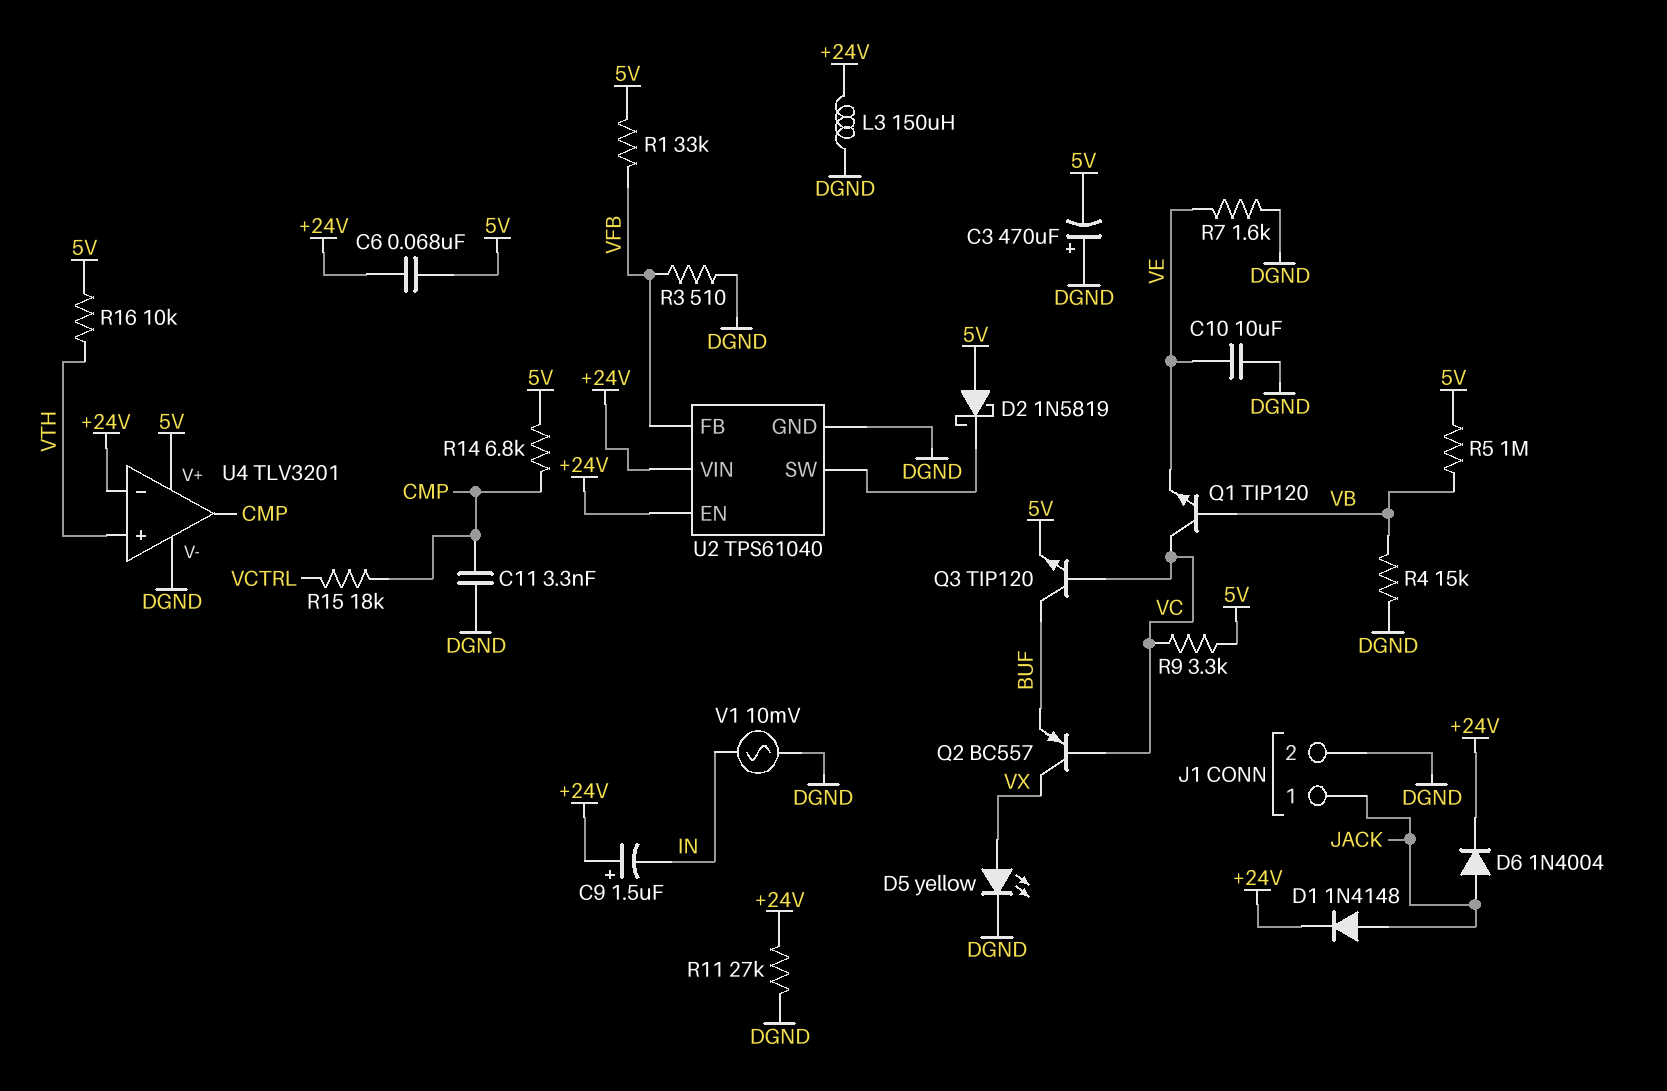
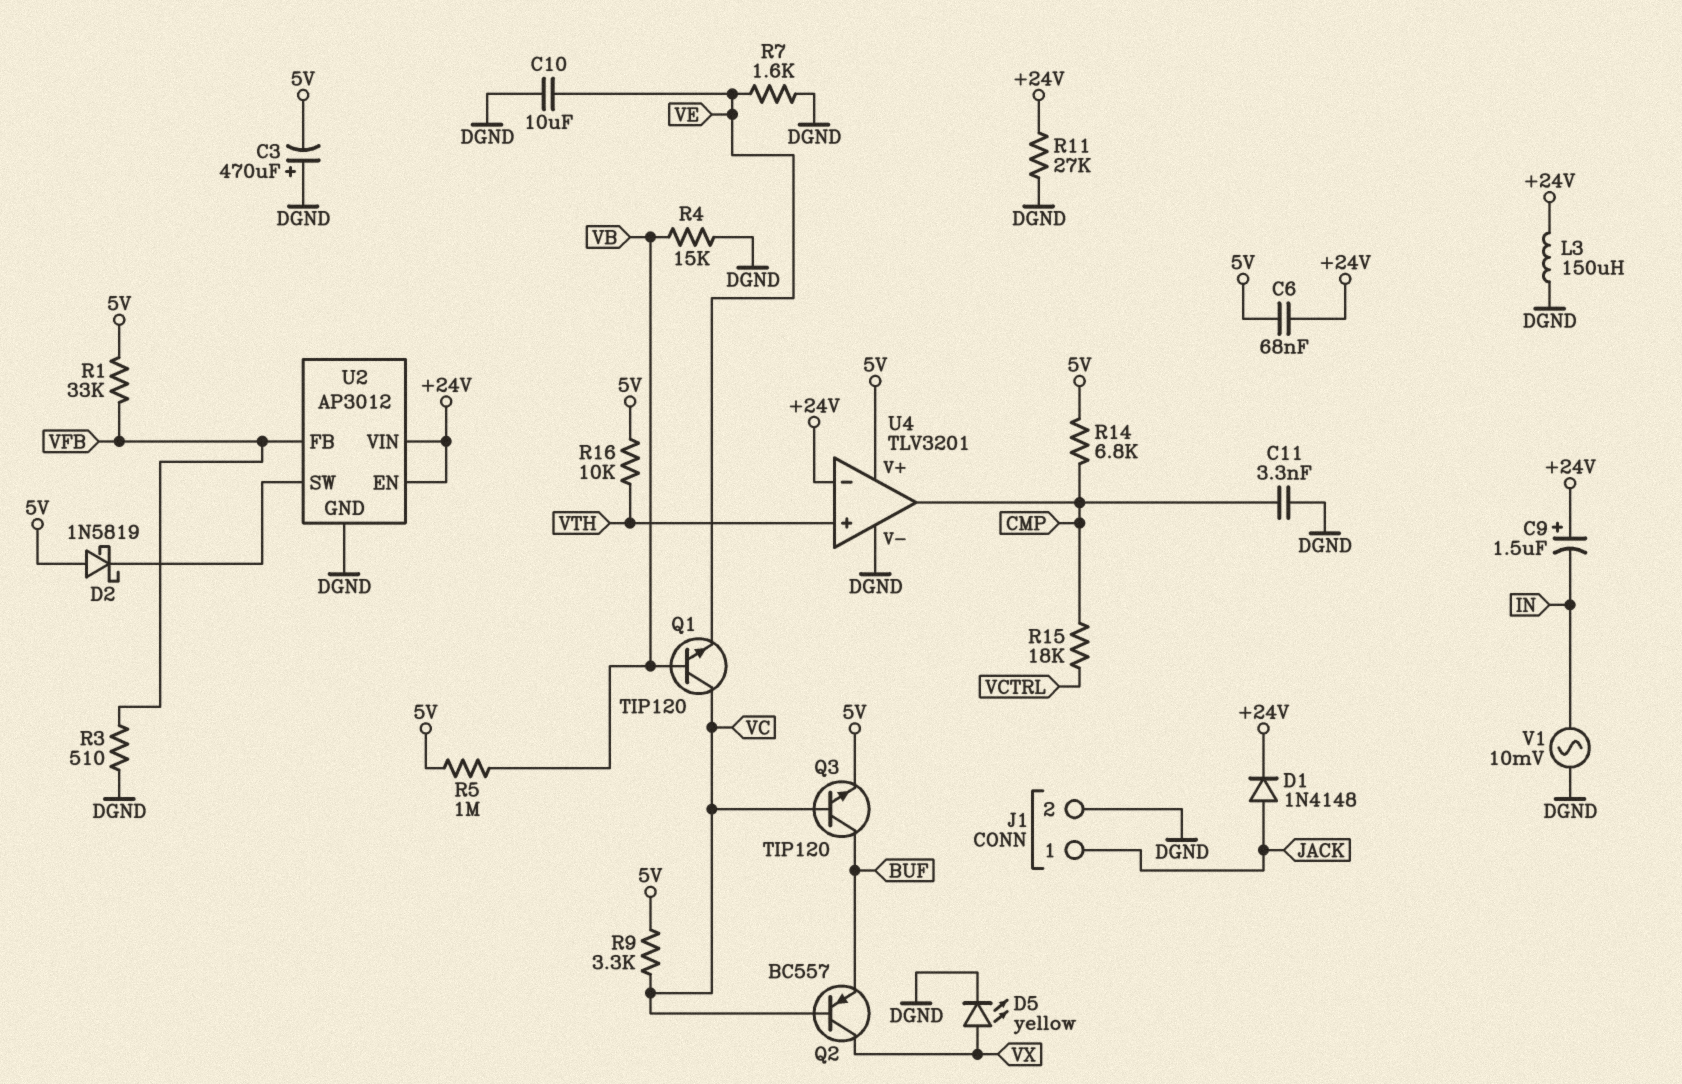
D6: diode 1N4004 (A JACK, K +24V) -> none
U2: TPS61040 -> AP3012

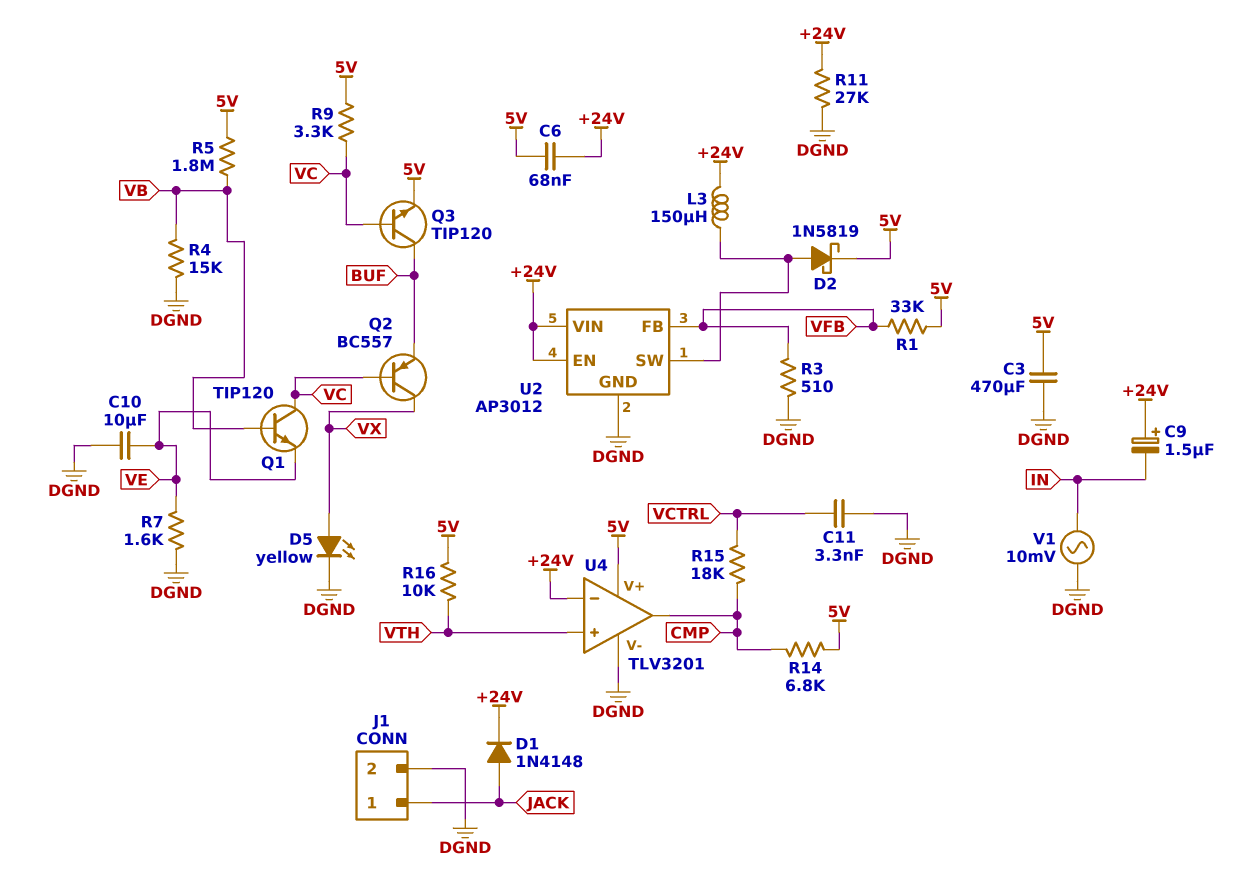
C3: 470uF (plus DGND, minus 5V) -> 470uF (5V, DGND)
C11: 3.3nF (CMP, DGND) -> 3.3nF (DGND, VCTRL)
D2: schottky 1N5819 (A 5V, K U2/SW) -> schottky 1N5819 (A U2/SW, K 5V)
L3: 150uH (+24V, DGND) -> 150uH (+24V, U2/SW)
R5: 1M (5V, VB) -> 1.8M (5V, VB)

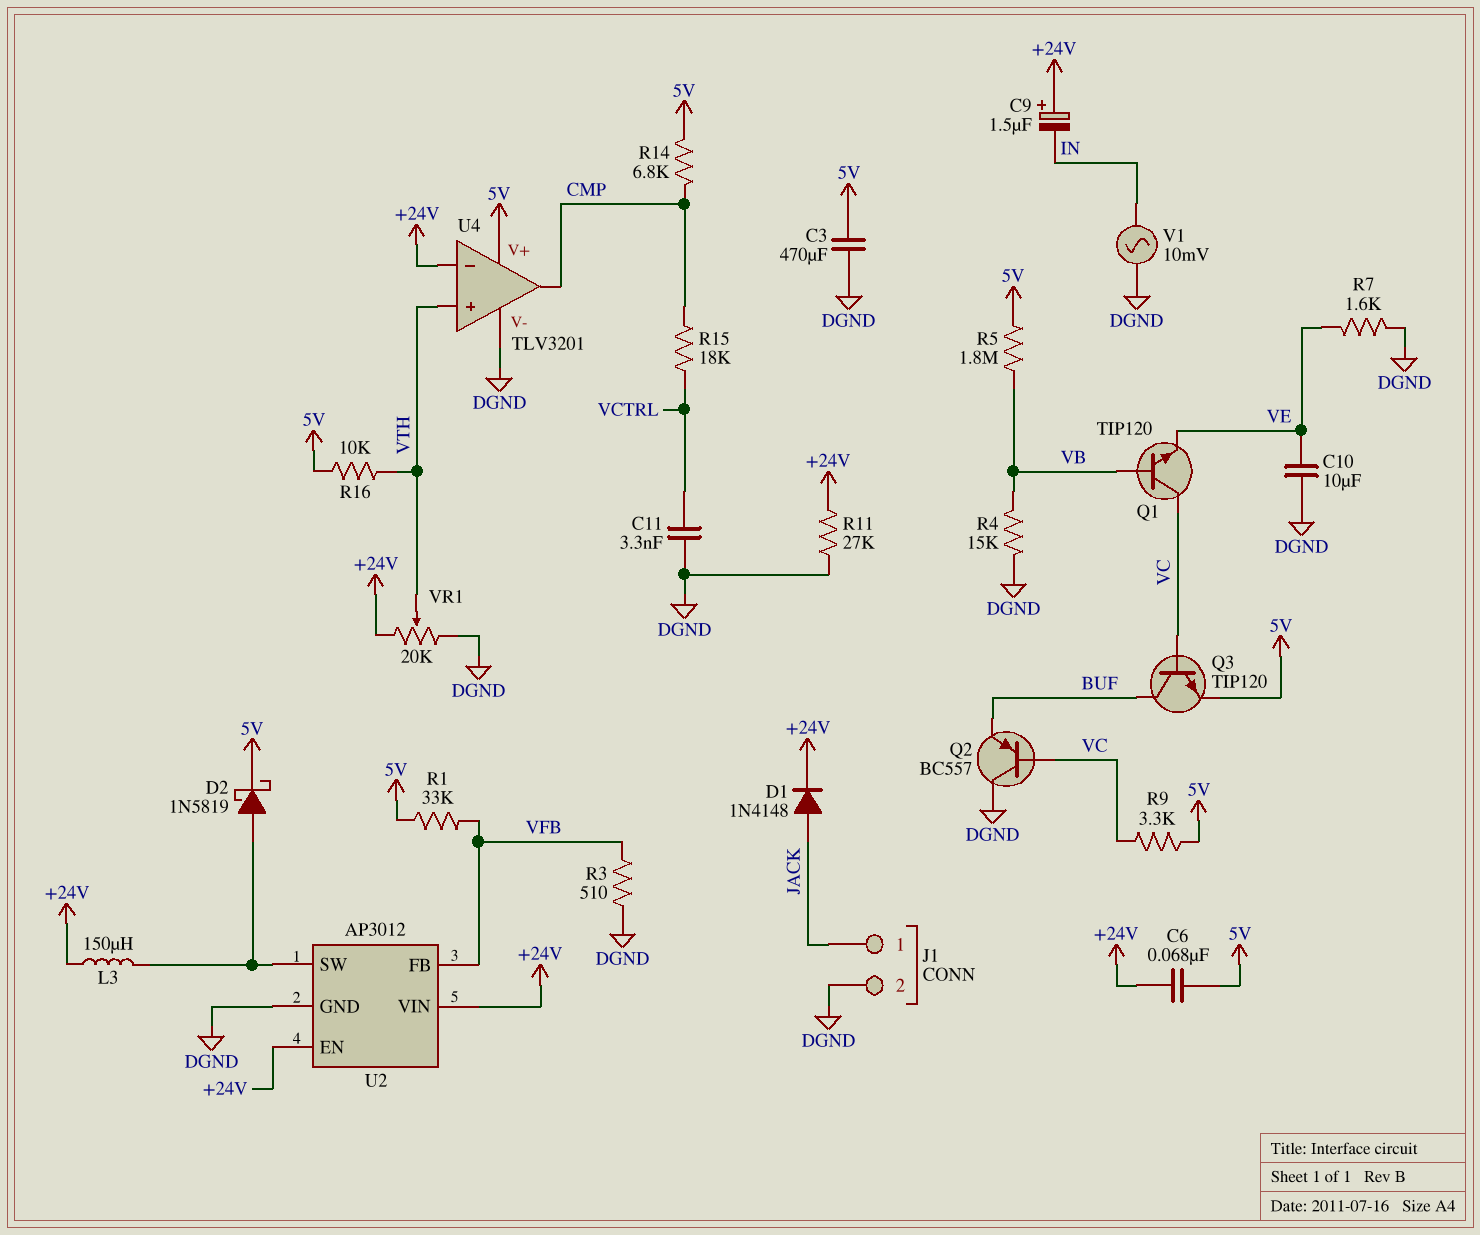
D5: LED yellow (A VX, K DGND) -> none
Q2: PNP BC557 (B VC, C VX, E BUF) -> PNP BC557 (B VC, C DGND, E BUF)
VR1: none -> 20k (+24V, DGND, wiper VTH)

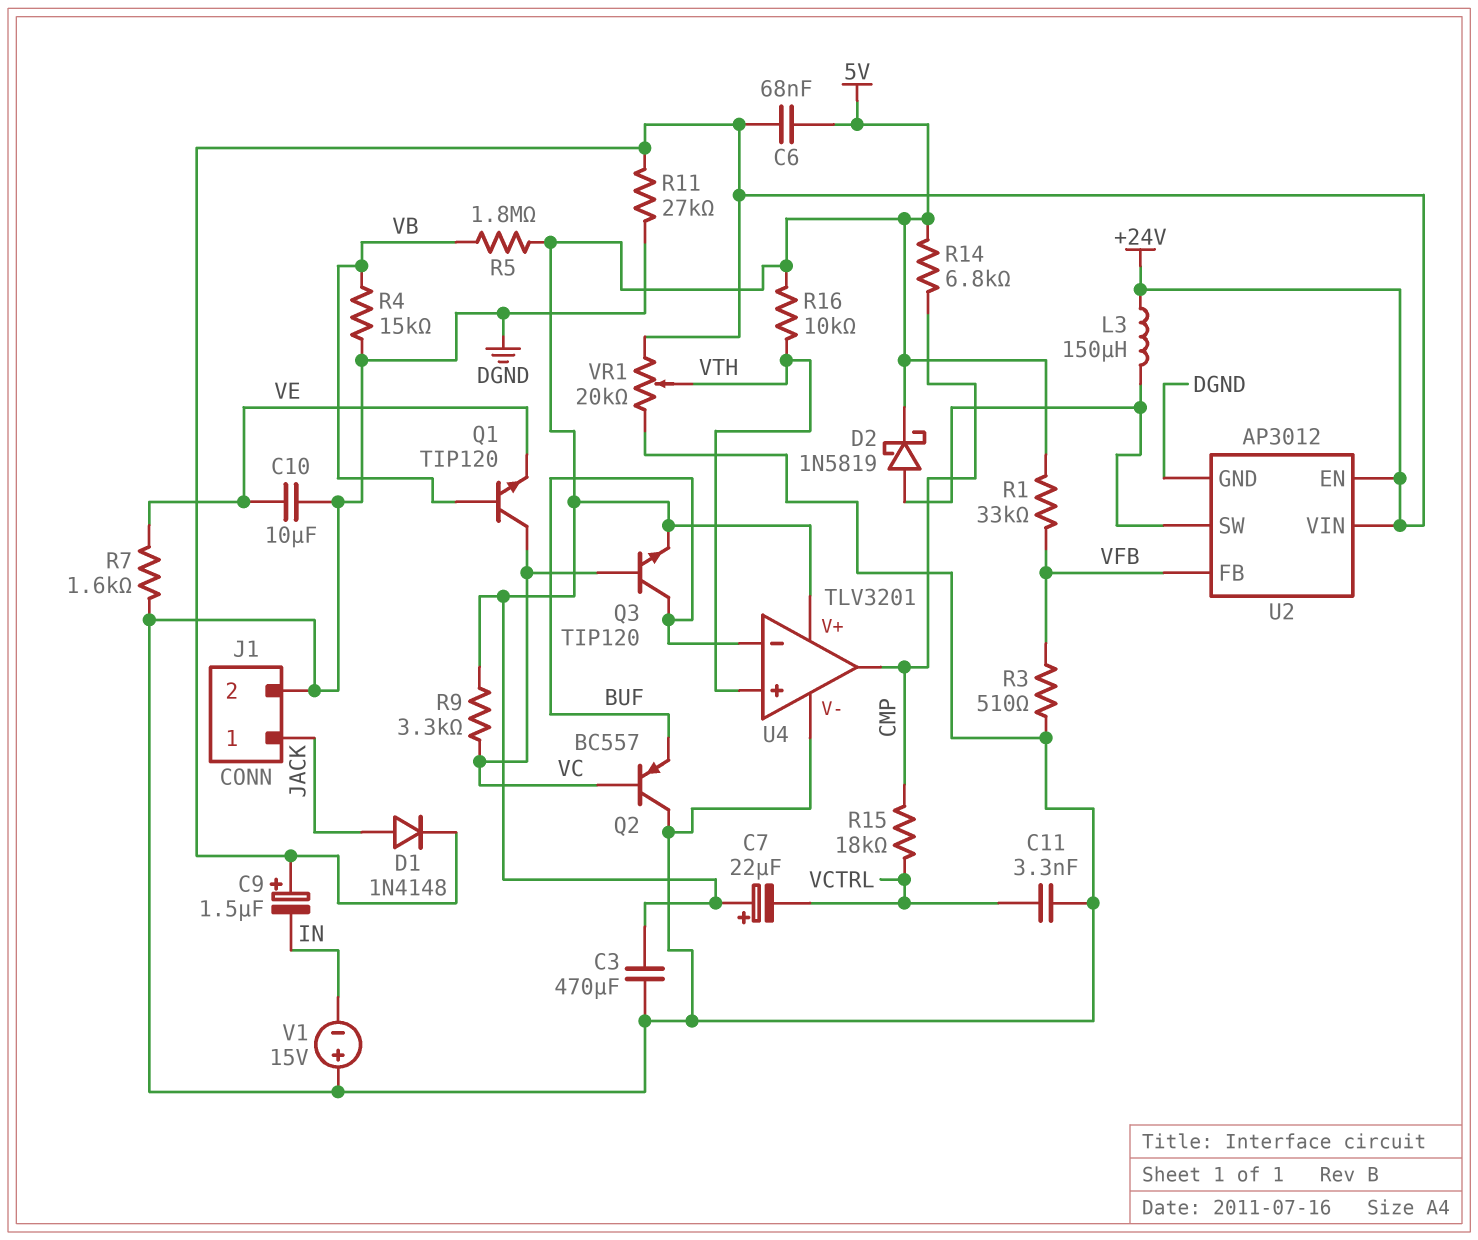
C7: none -> 22uF (plus 5V, minus VCTRL)
U4 pin in-: +24V -> BUF
V1: AC 10mV (DGND, IN) -> 15V (plus DGND, minus IN)

